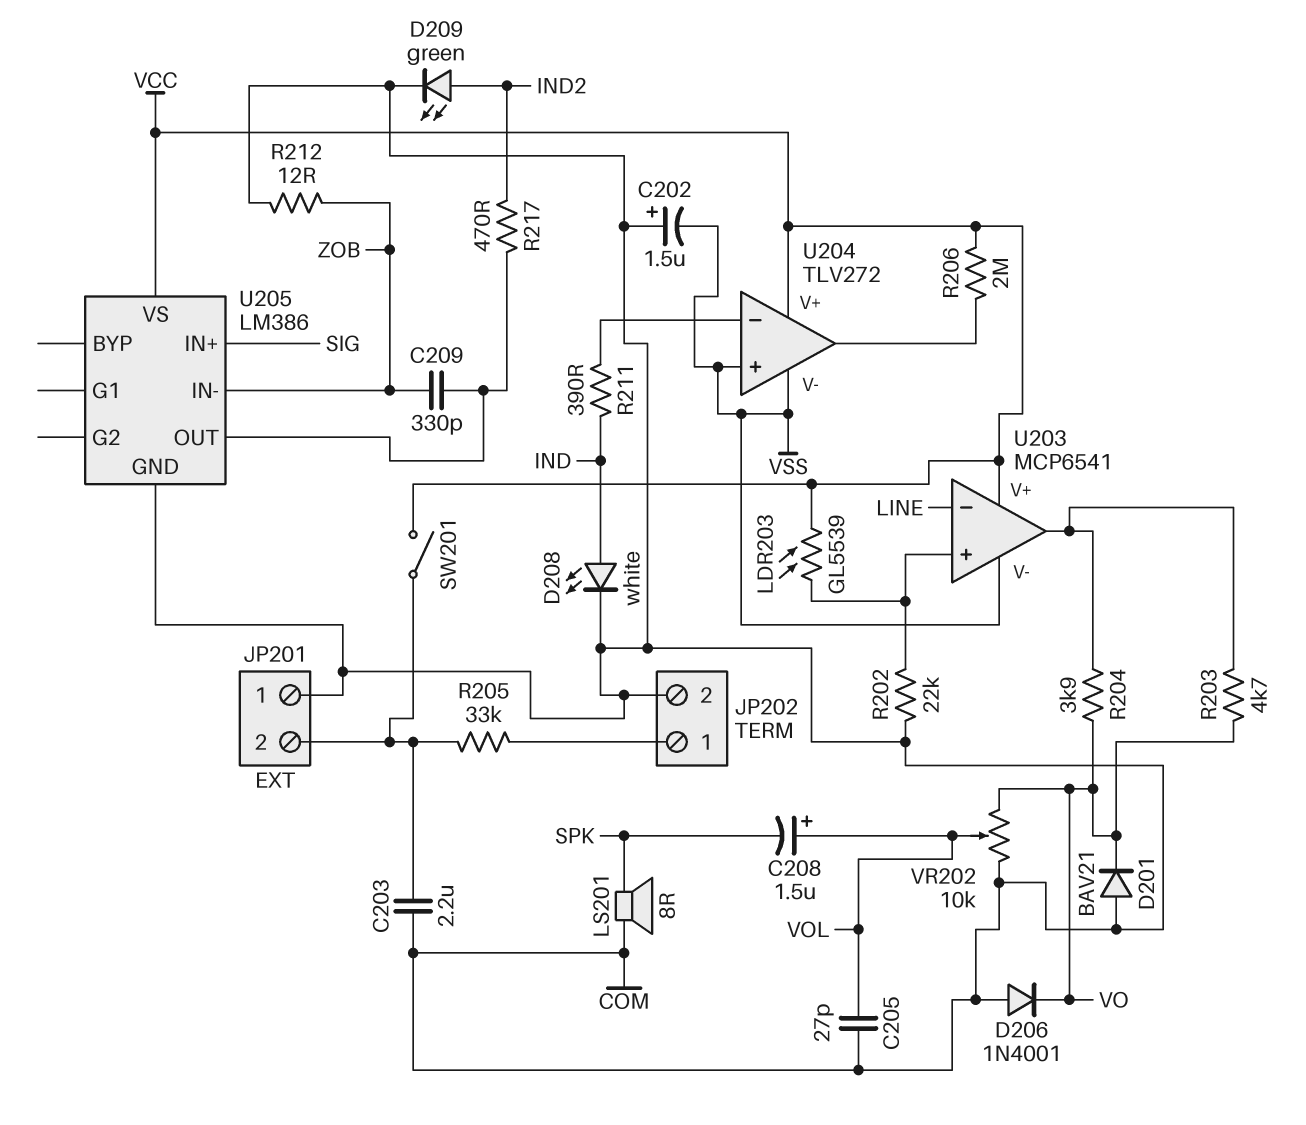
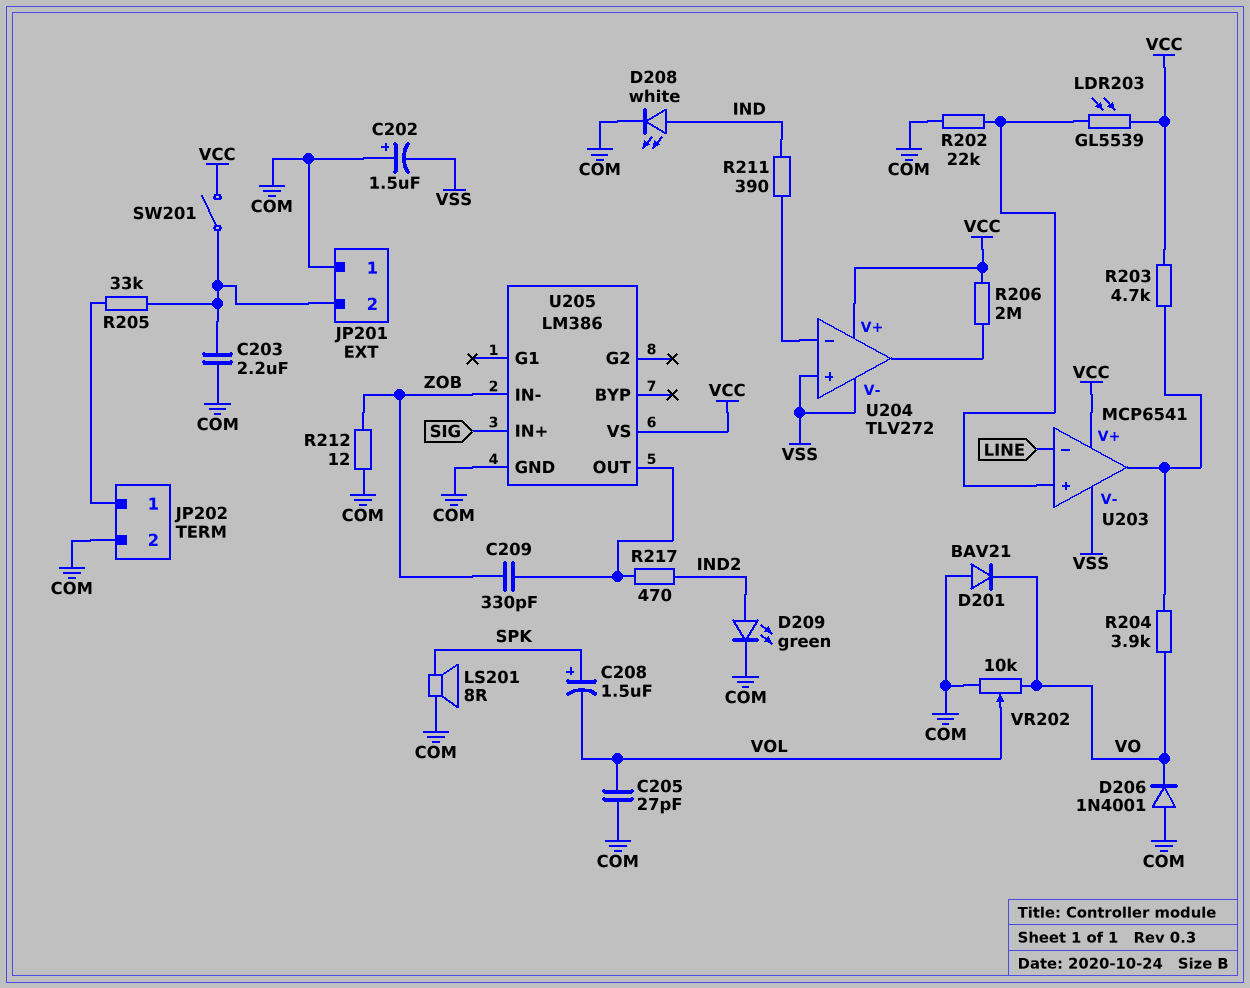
C208: 1.5uF (plus VOL, minus SPK) -> 1.5uF (plus SPK, minus VOL)
R203: 4.7k (U203/out, VO) -> 4.7k (U203/out, VCC)

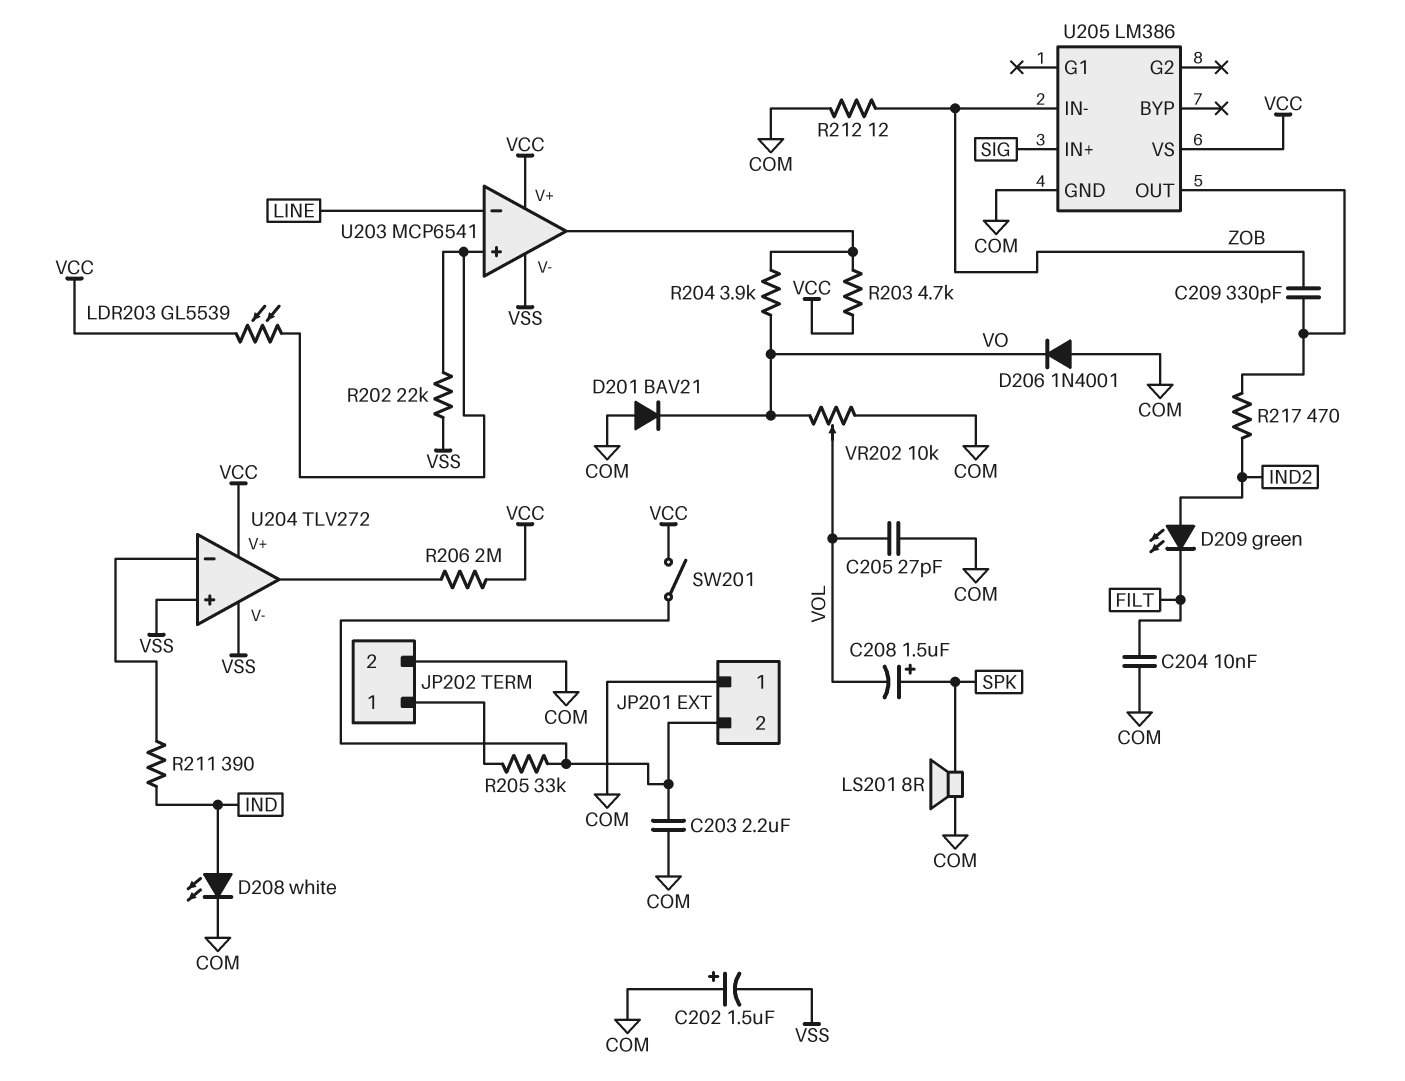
C204: none -> 10nF (COM, FILT)
D209: LED green (A IND2, K COM) -> LED green (A IND2, K FILT)
R202: 22k (COM, U203/in+) -> 22k (U203/in+, VSS)

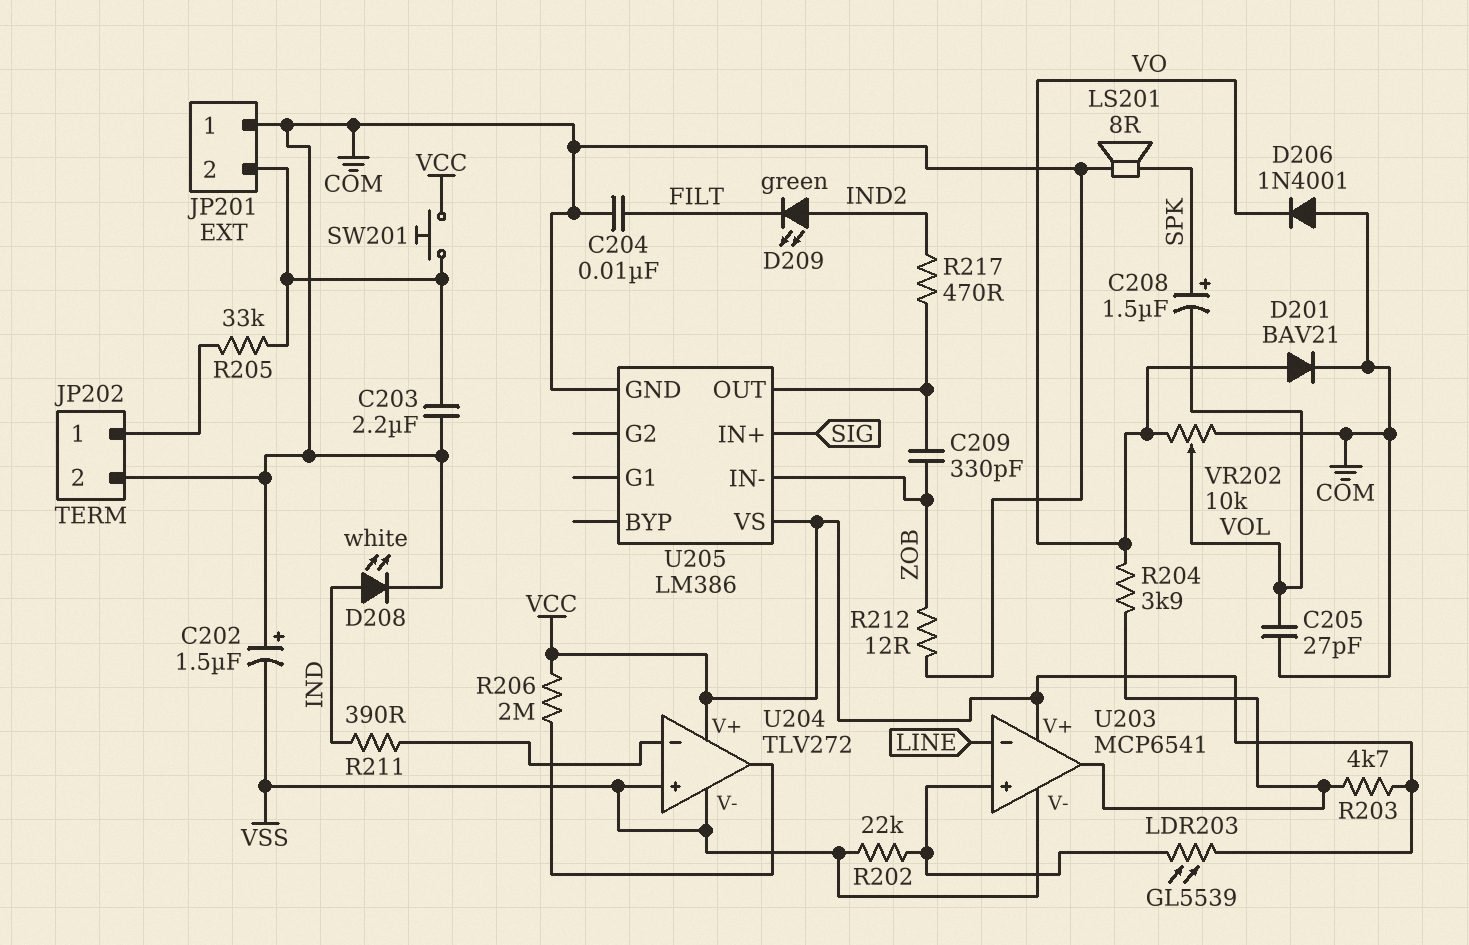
D201: diode BAV21 (A COM, K VO) -> diode BAV21 (A VO, K COM)
SW201: switch (JP201/2, VCC) -> button (JP201/2, VCC)

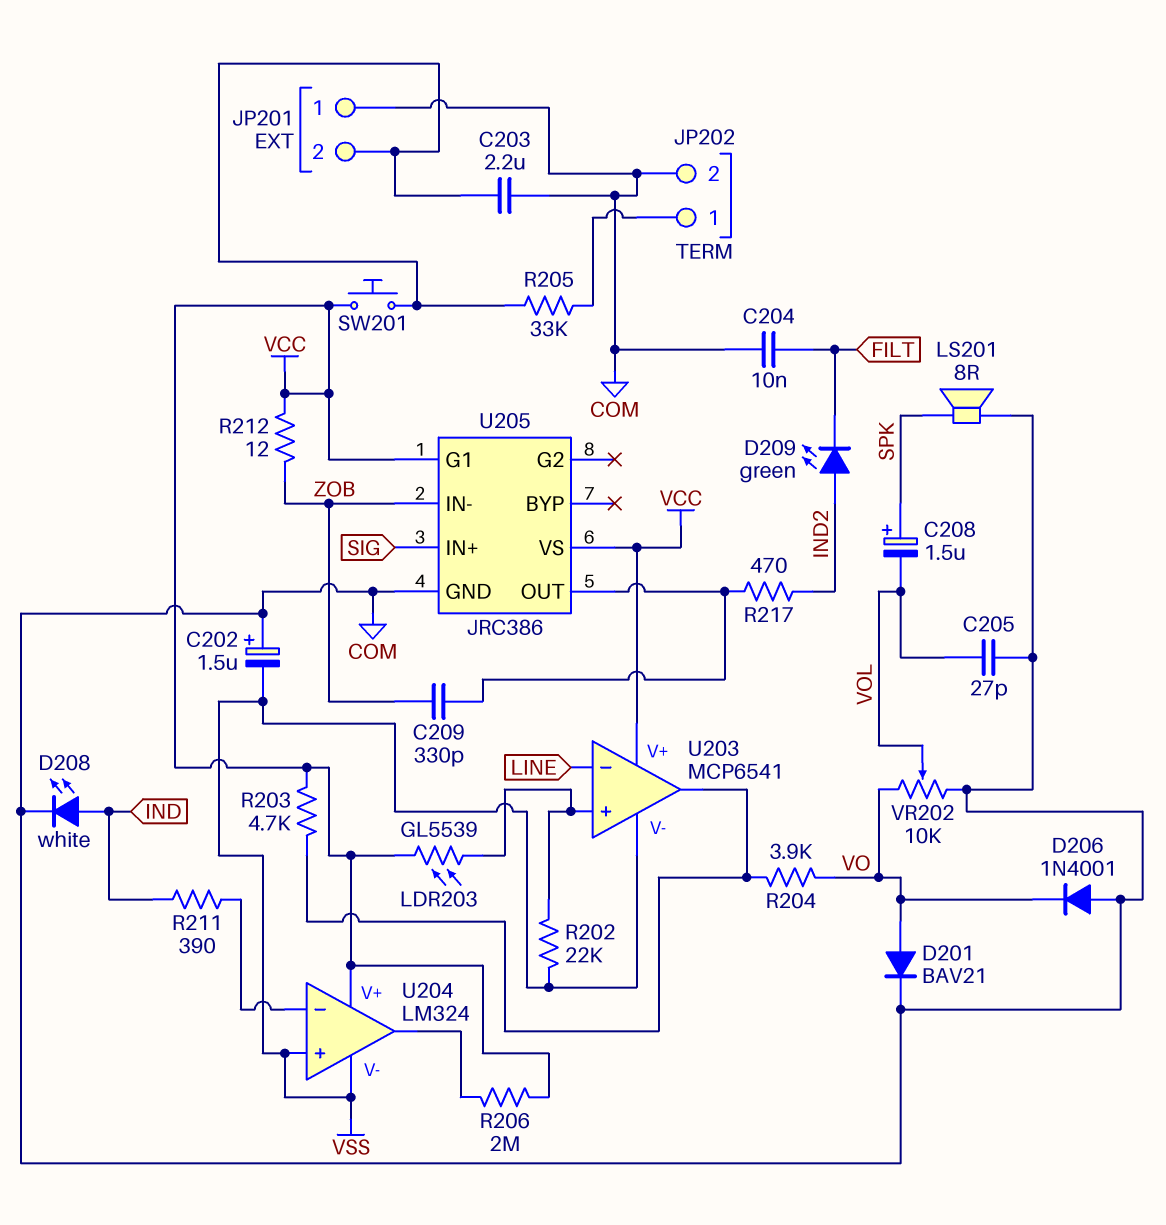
R212: 12 (COM, ZOB) -> 12 (VCC, ZOB)
U204: TLV272 -> LM324
U205: LM386 -> JRC386
U205 pin G1: none -> VCC

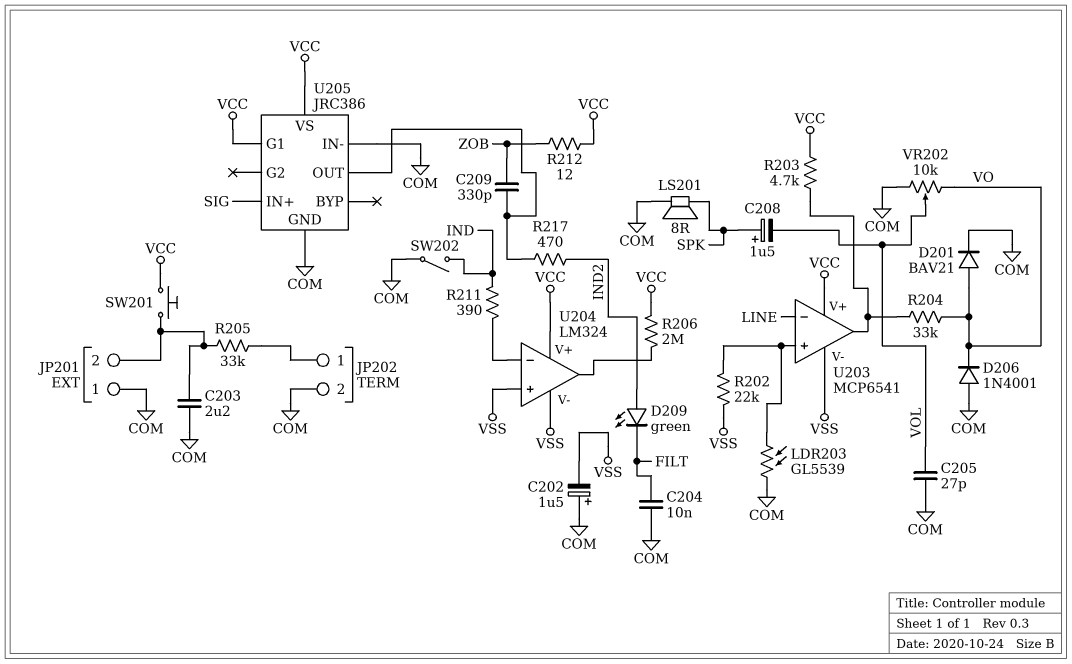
D208: LED white (A IND, K COM) -> none
LDR203: GL5539 (U203/in+, VCC) -> GL5539 (COM, U203/in+)
R204: 3.9k (U203/out, VO) -> 33k (U203/out, VO)
SW202: none -> switch (COM, IND)
U205 pin IN-: ZOB -> COM

